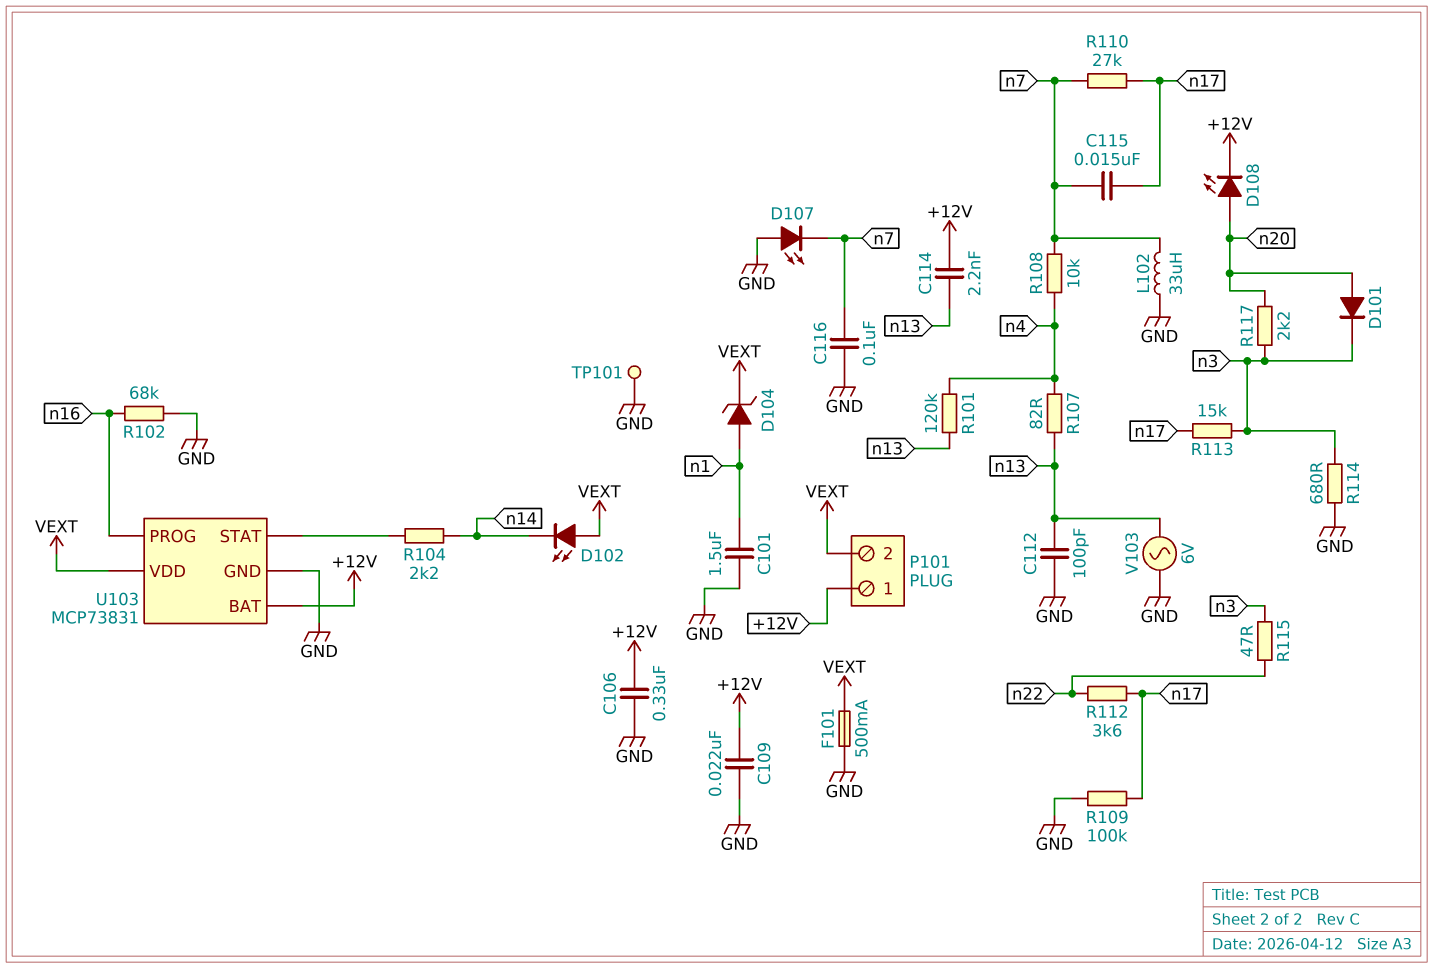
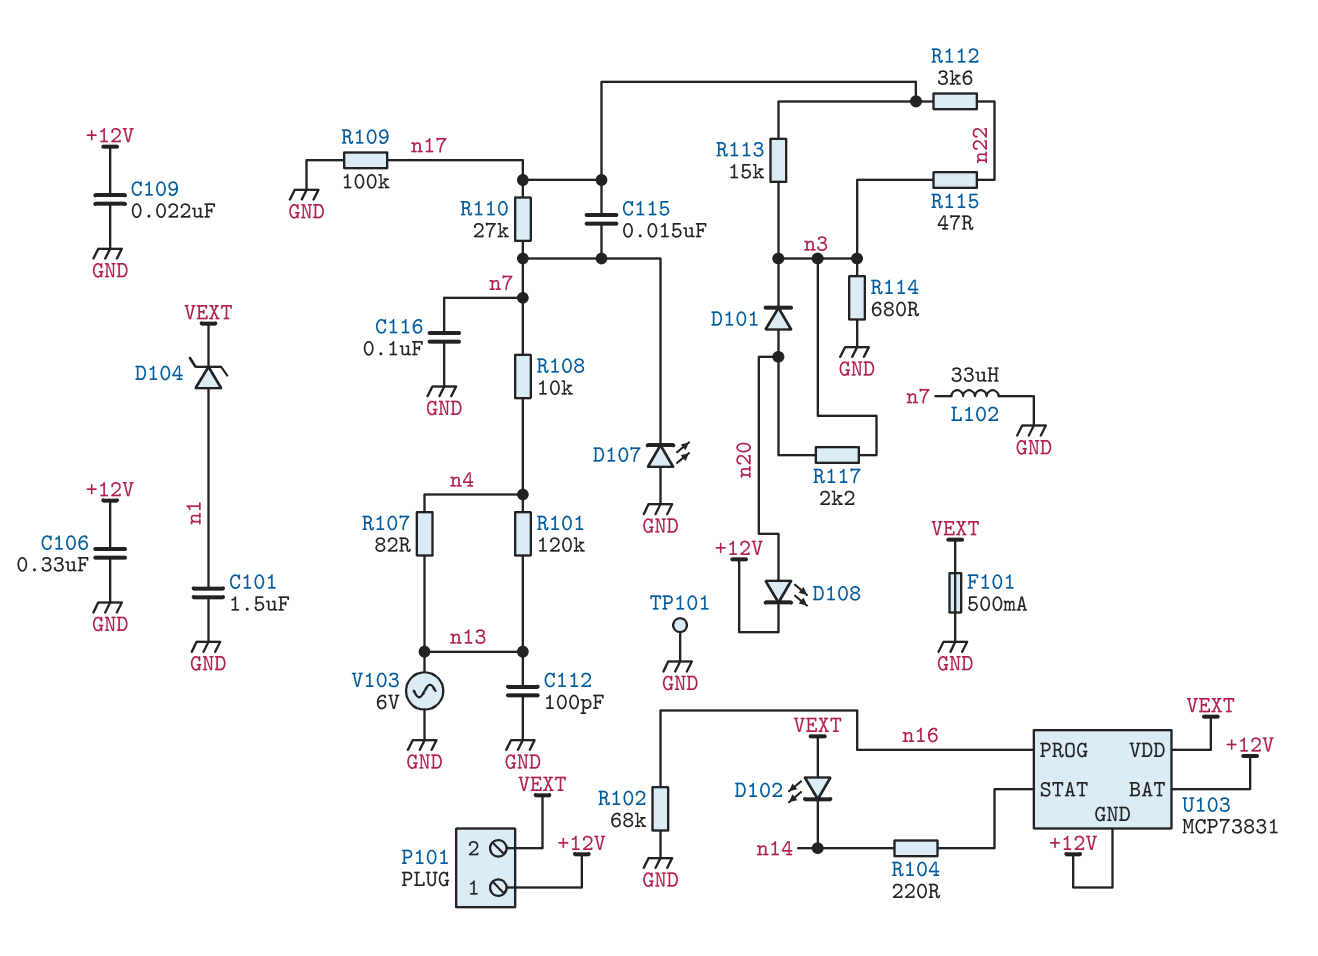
C114: 2.2nF (+12V, n13) -> none
R104: 2.2k (U103/STAT, n14) -> 220 (U103/STAT, n14)
U103 pin GND: GND -> +12V

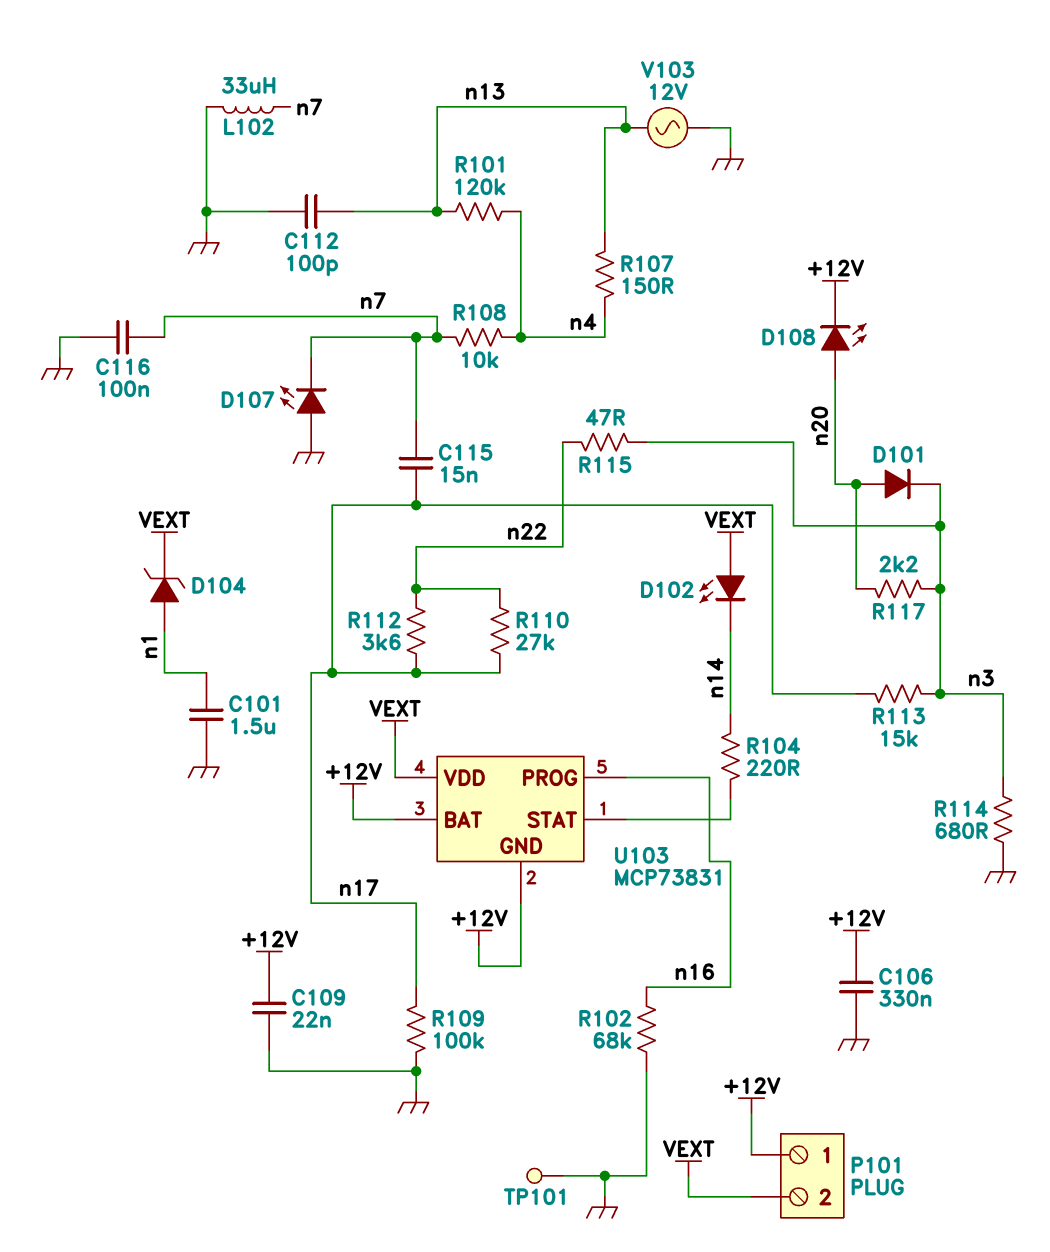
F101: 500mA (GND, VEXT) -> none
R107: 82 (n4, n13) -> 150 (n4, n13)
R110: 27k (n7, n17) -> 27k (n17, n22)
V103: AC 6V (GND, n13) -> AC 12V (GND, n13)

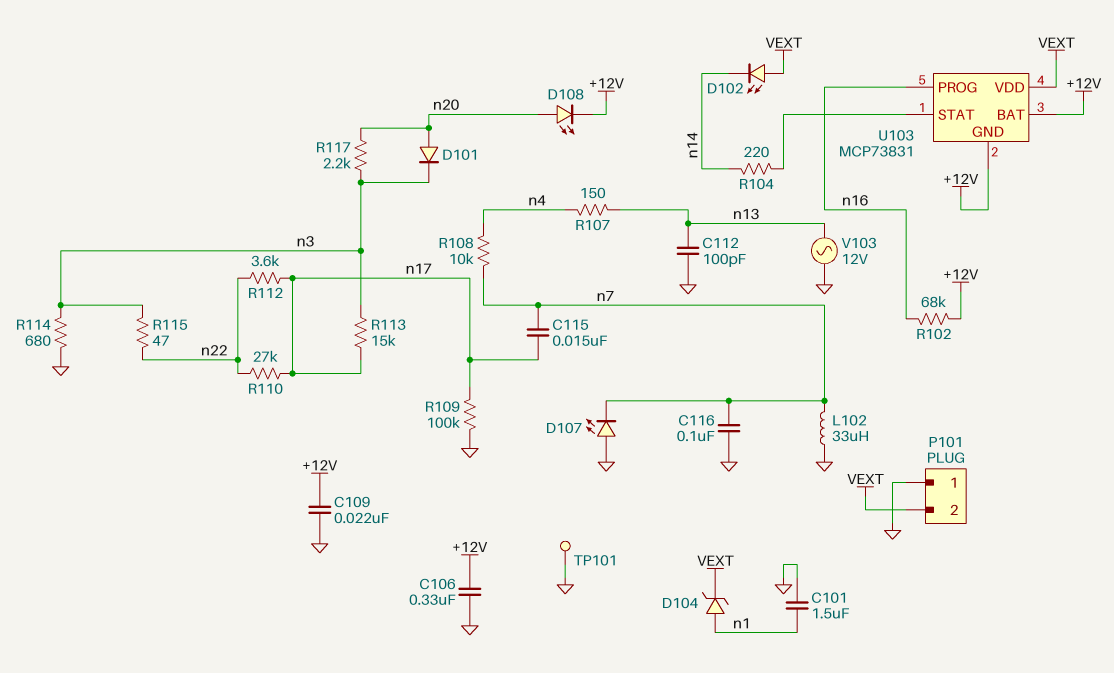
P101 pin 1: +12V -> GND
R101: 120k (n4, n13) -> none
R102: 68k (GND, n16) -> 68k (+12V, n16)

